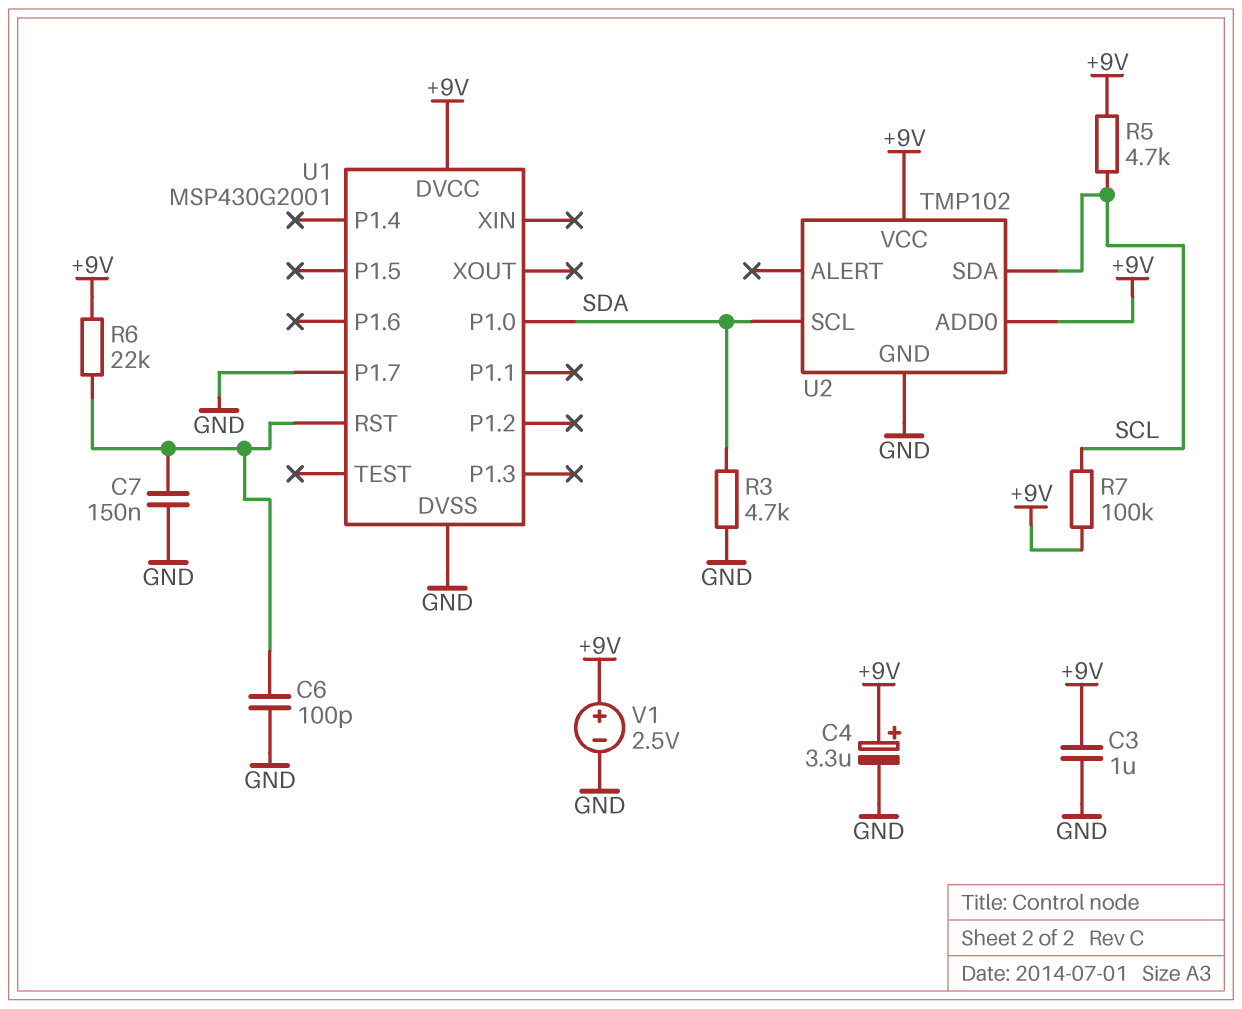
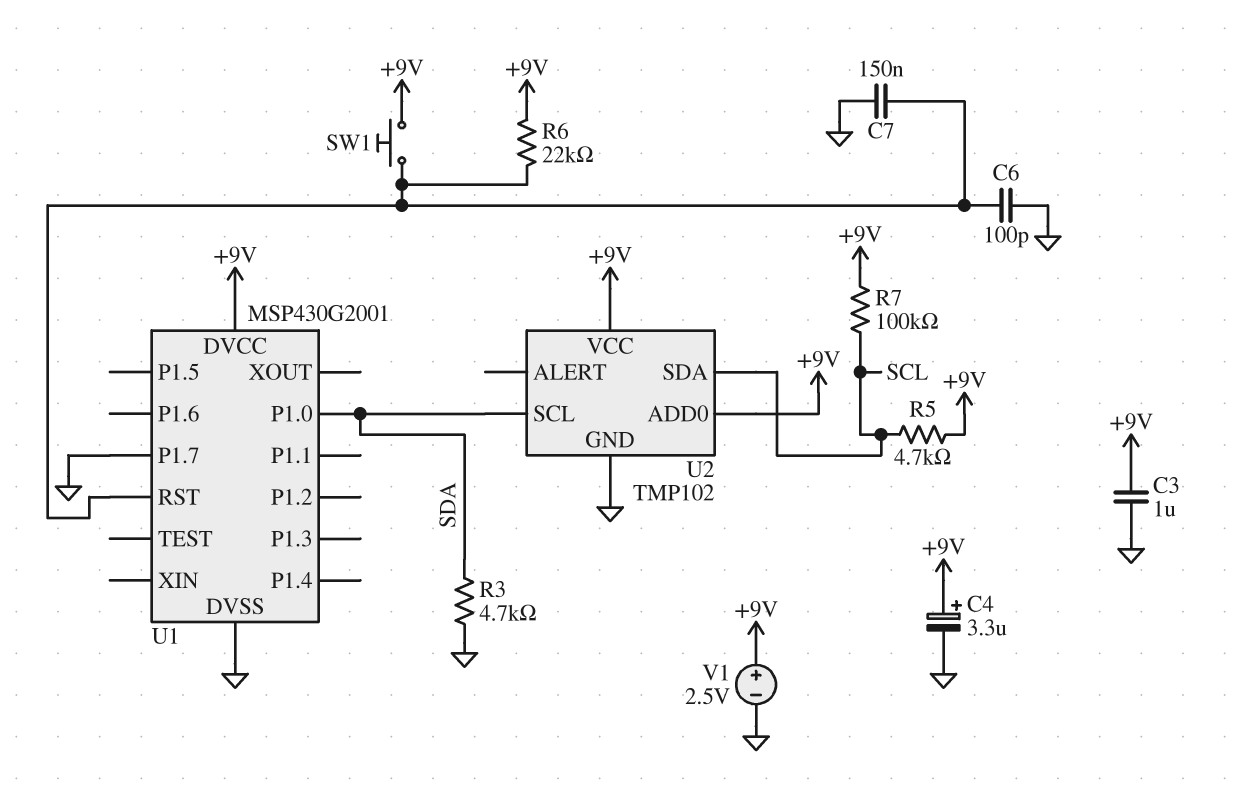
SW1: none -> button (+9V, U1/RST)

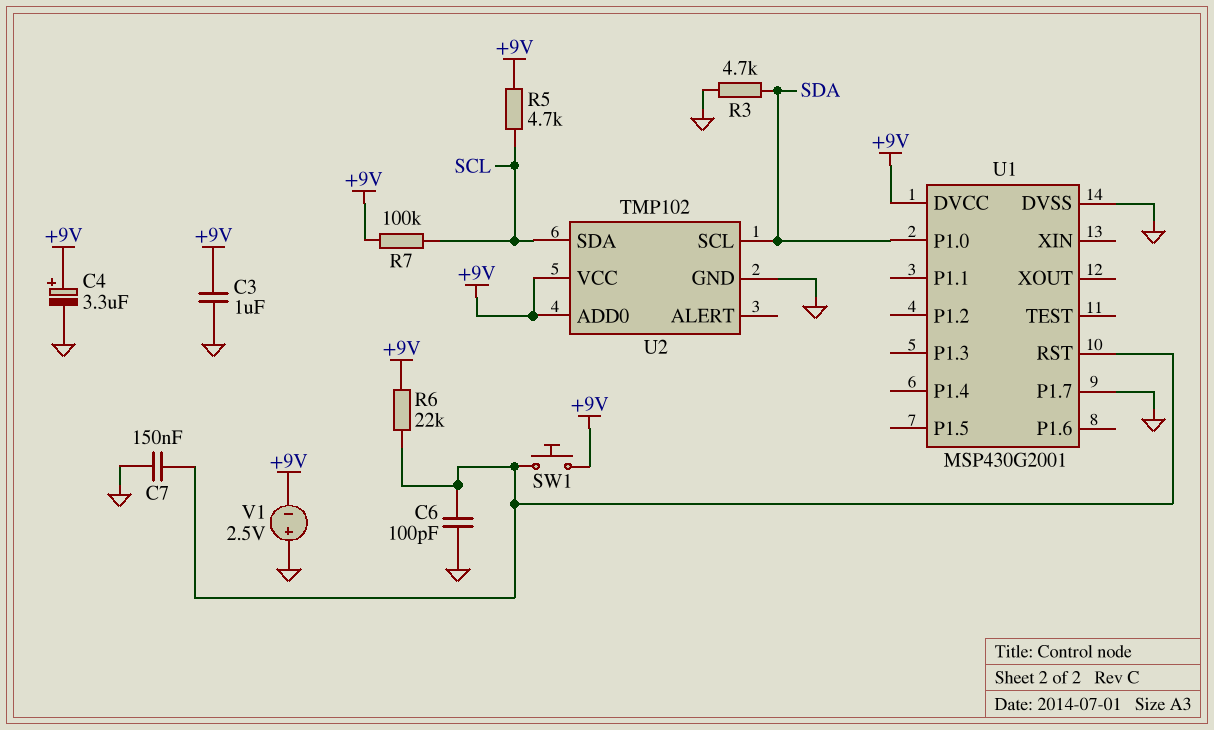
V1: 2.5V (plus +9V, minus GND) -> 2.5V (plus GND, minus +9V)

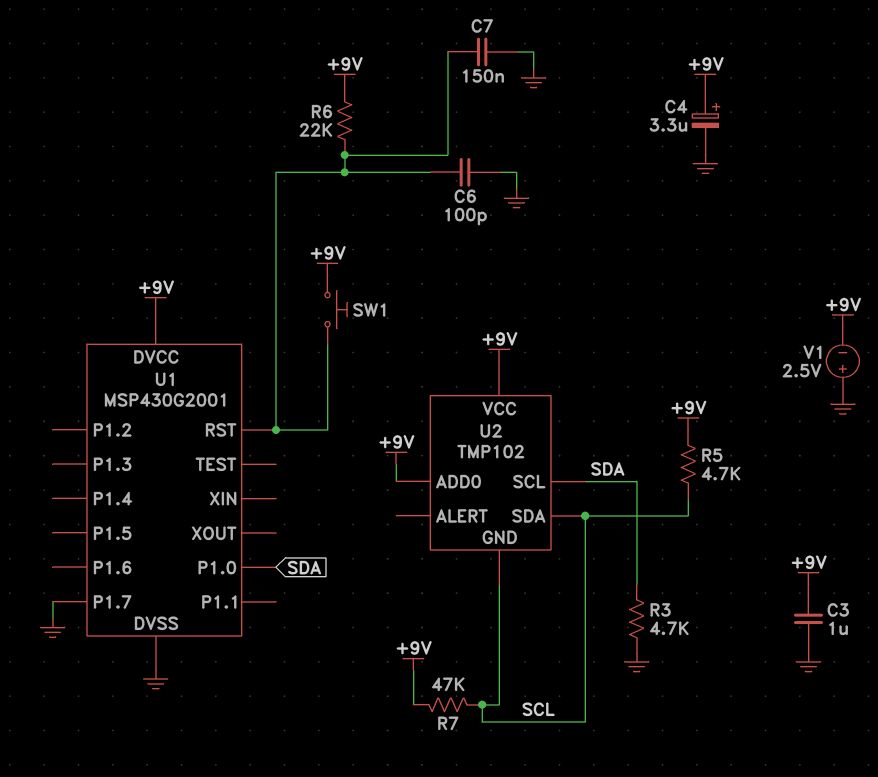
R7: 100k (+9V, SCL) -> 47k (+9V, SCL)
U2 pin GND: GND -> SCL

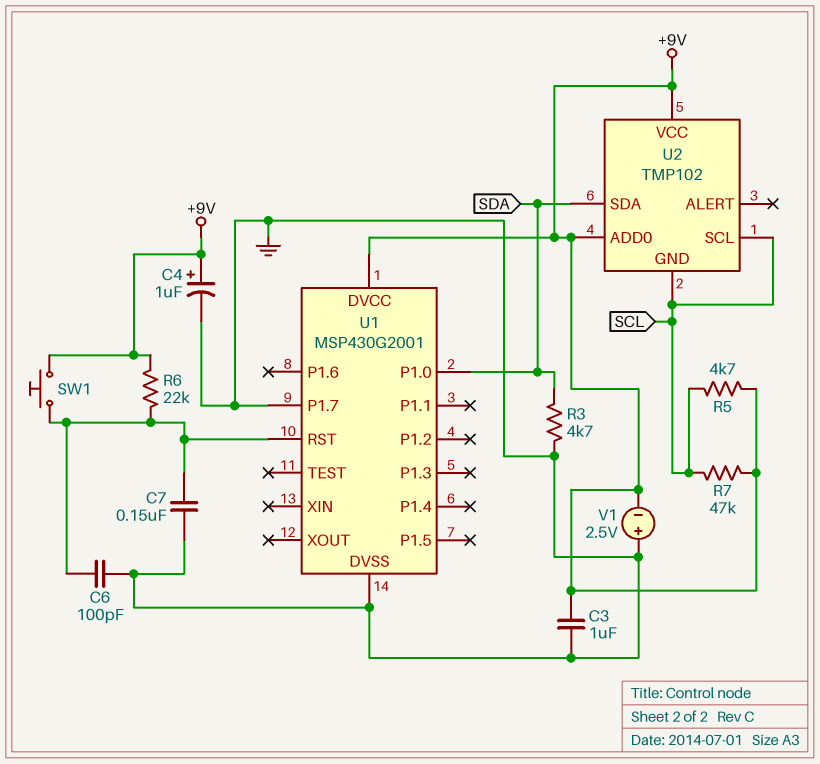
C4: 3.3uF (plus +9V, minus GND) -> 1uF (plus +9V, minus GND)
U2 pin SCL: SDA -> SCL
U2 pin SDA: SCL -> SDA

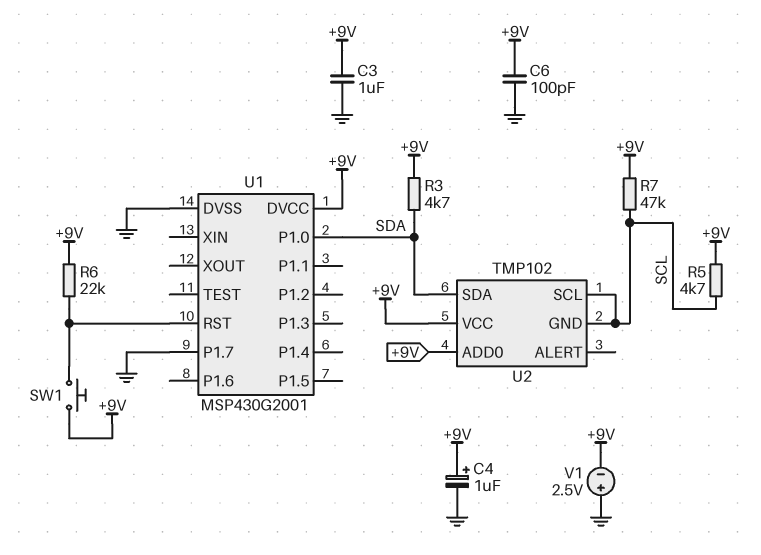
C6: 100pF (GND, U1/RST) -> 100pF (+9V, GND)
C7: 150nF (GND, U1/RST) -> none
R3: 4.7k (GND, SDA) -> 4.7k (+9V, SDA)

